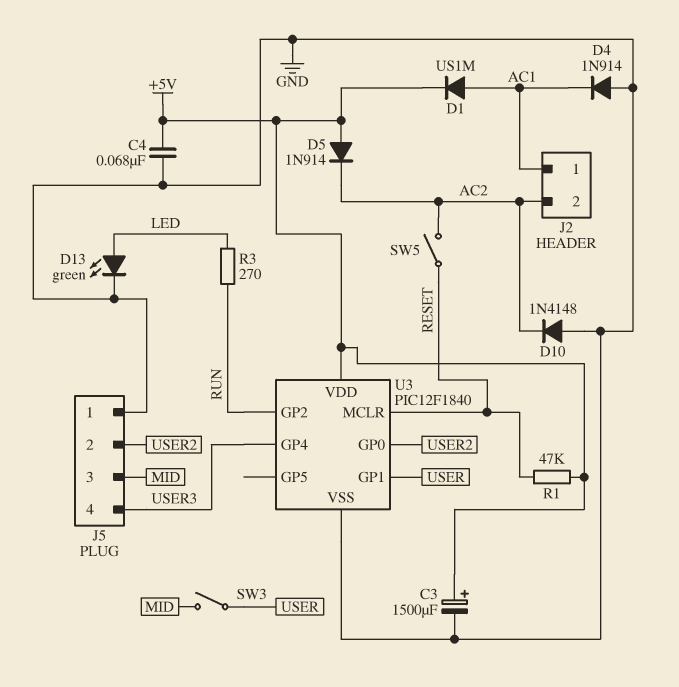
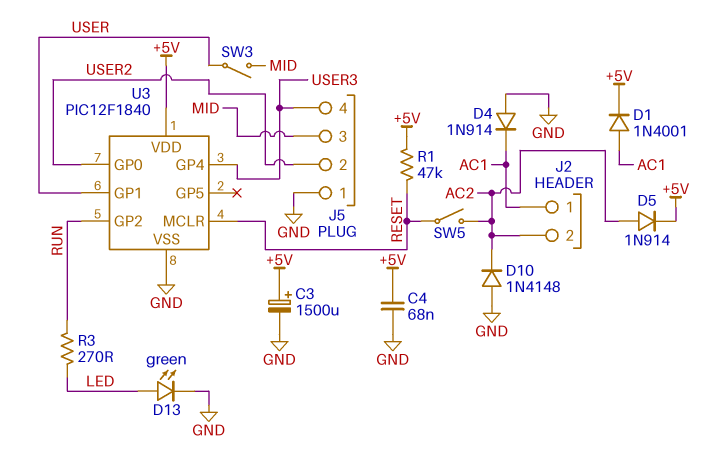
D1: diode US1M (A AC1, K +5V) -> diode 1N4001 (A AC1, K +5V)
D5: diode 1N914 (A +5V, K AC2) -> diode 1N914 (A AC2, K +5V)

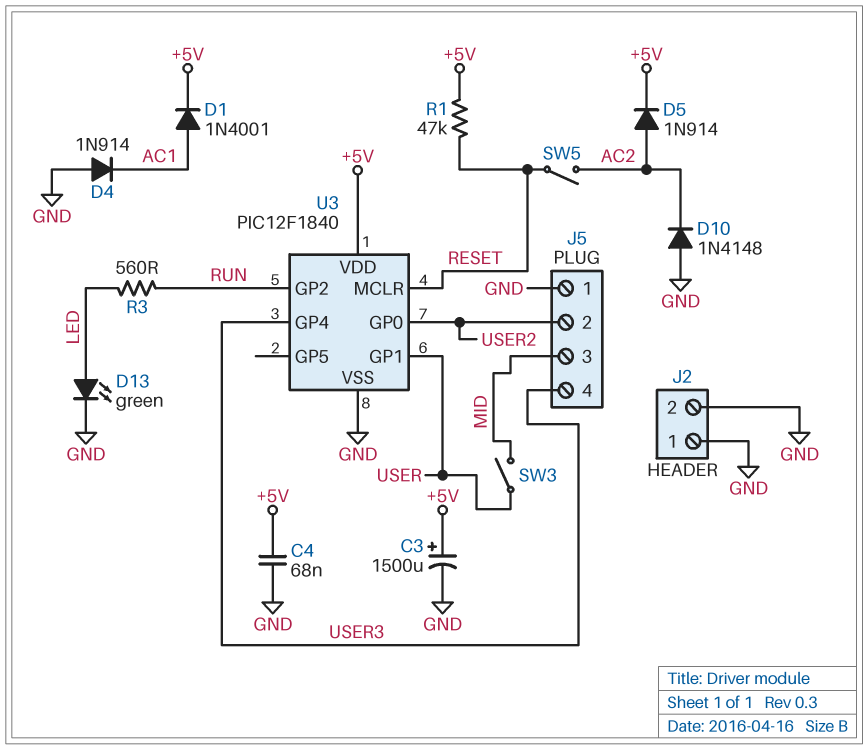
J2 pin 1: AC1 -> GND
J2 pin 2: AC2 -> GND
R3: 270 (LED, RUN) -> 560 (LED, RUN)

